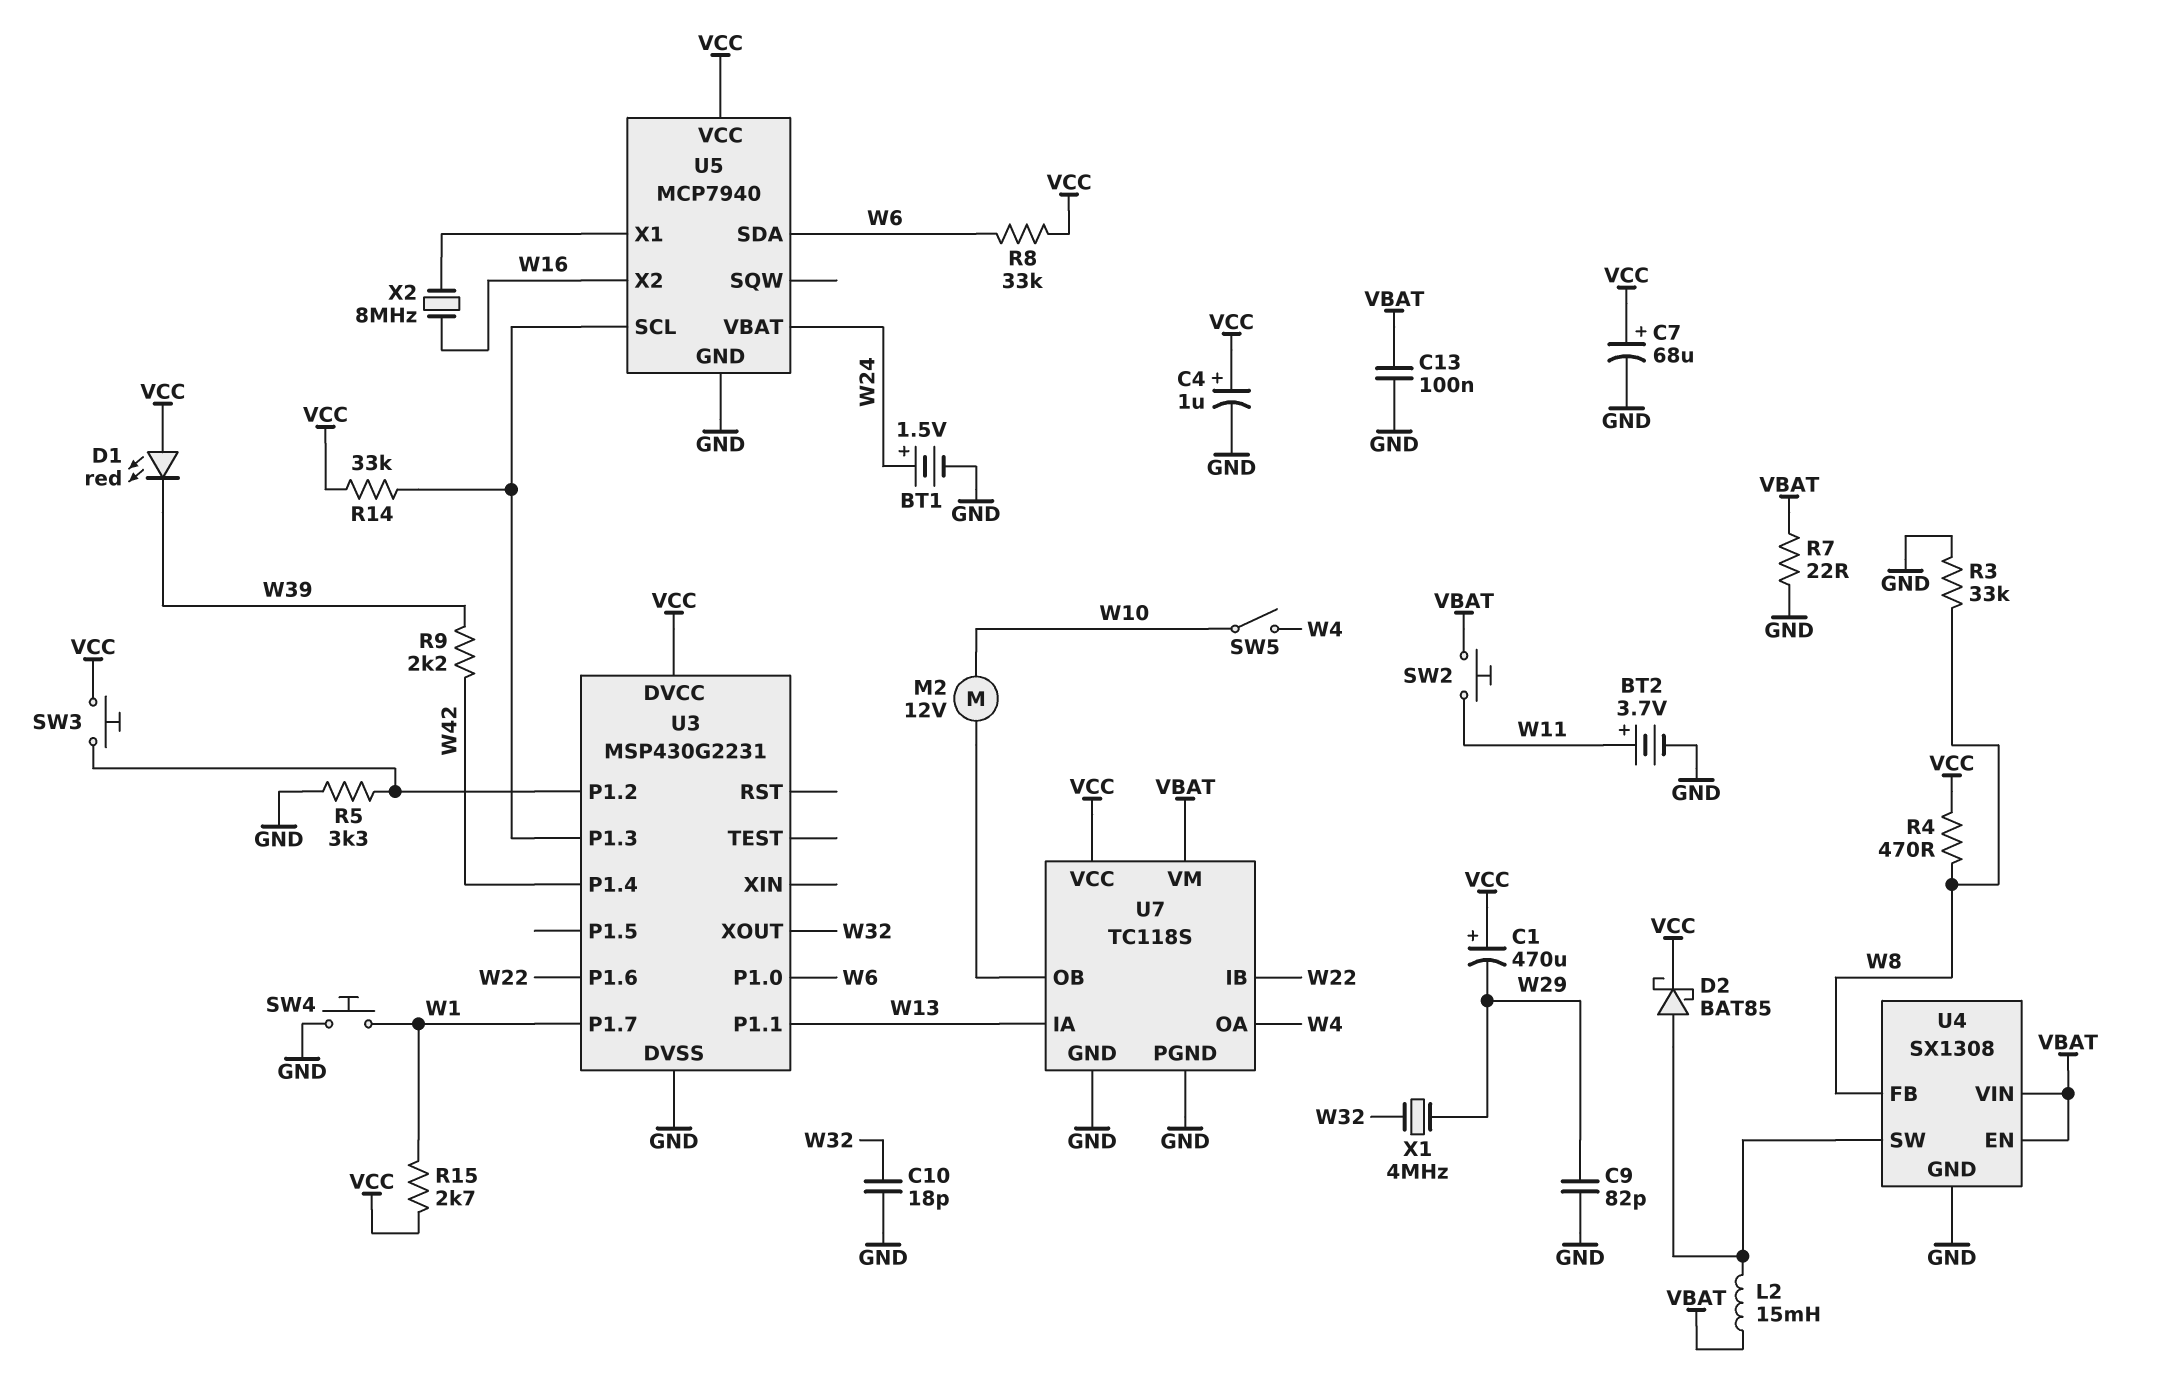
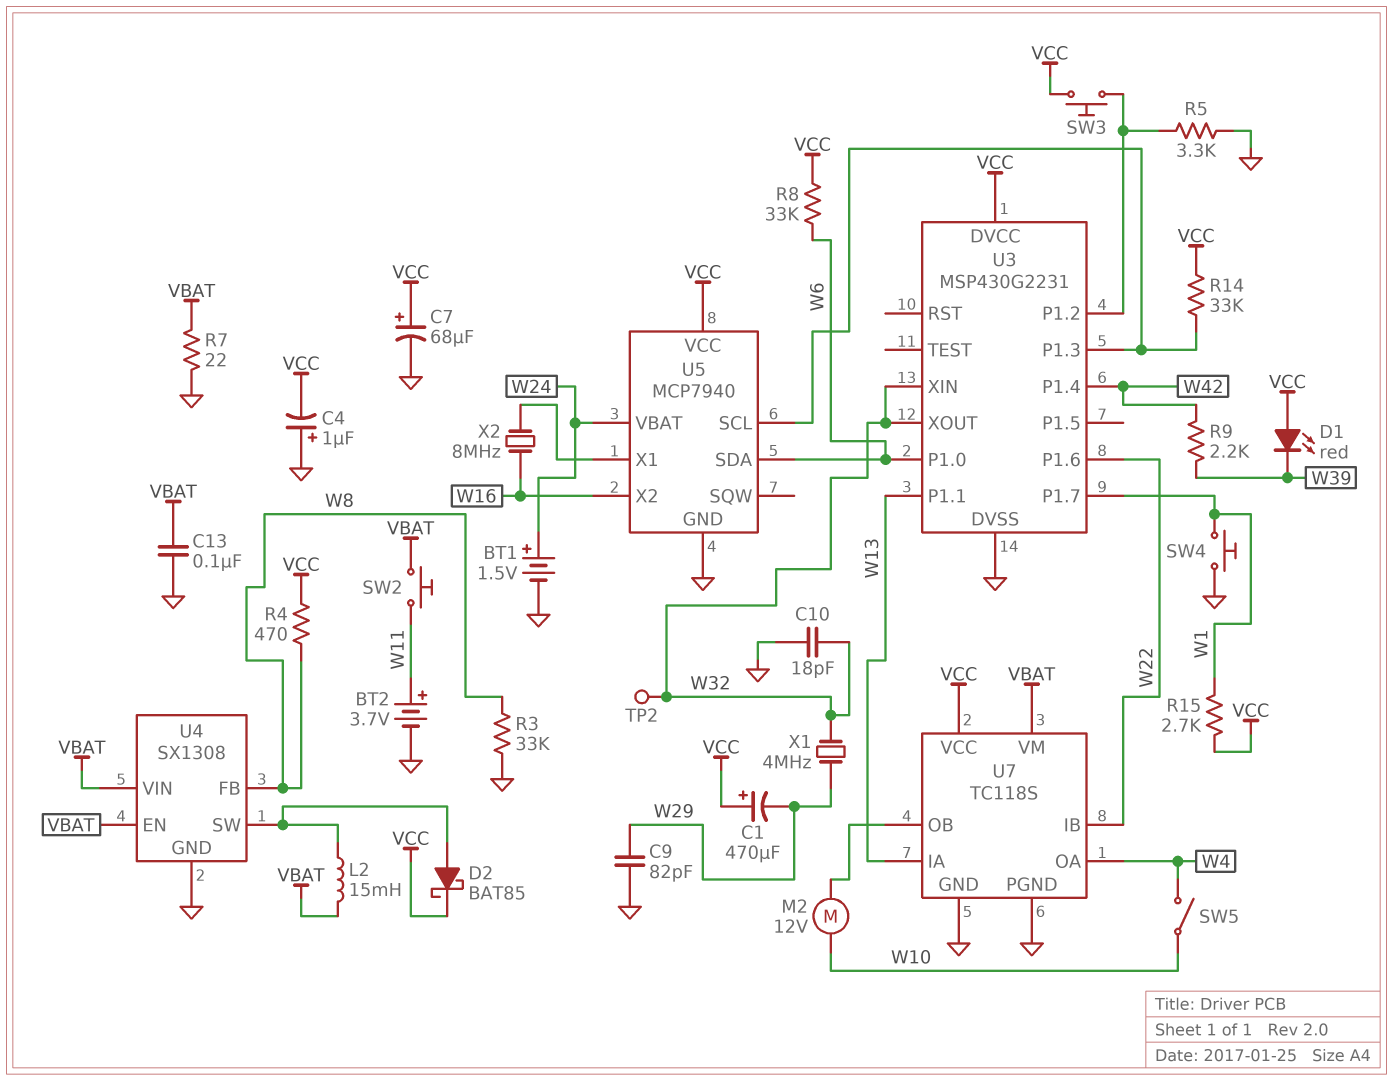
C4: 1uF (plus VCC, minus GND) -> 1uF (plus GND, minus VCC)
TP2: none -> test point (W32)
U3 pin XIN: none -> W32

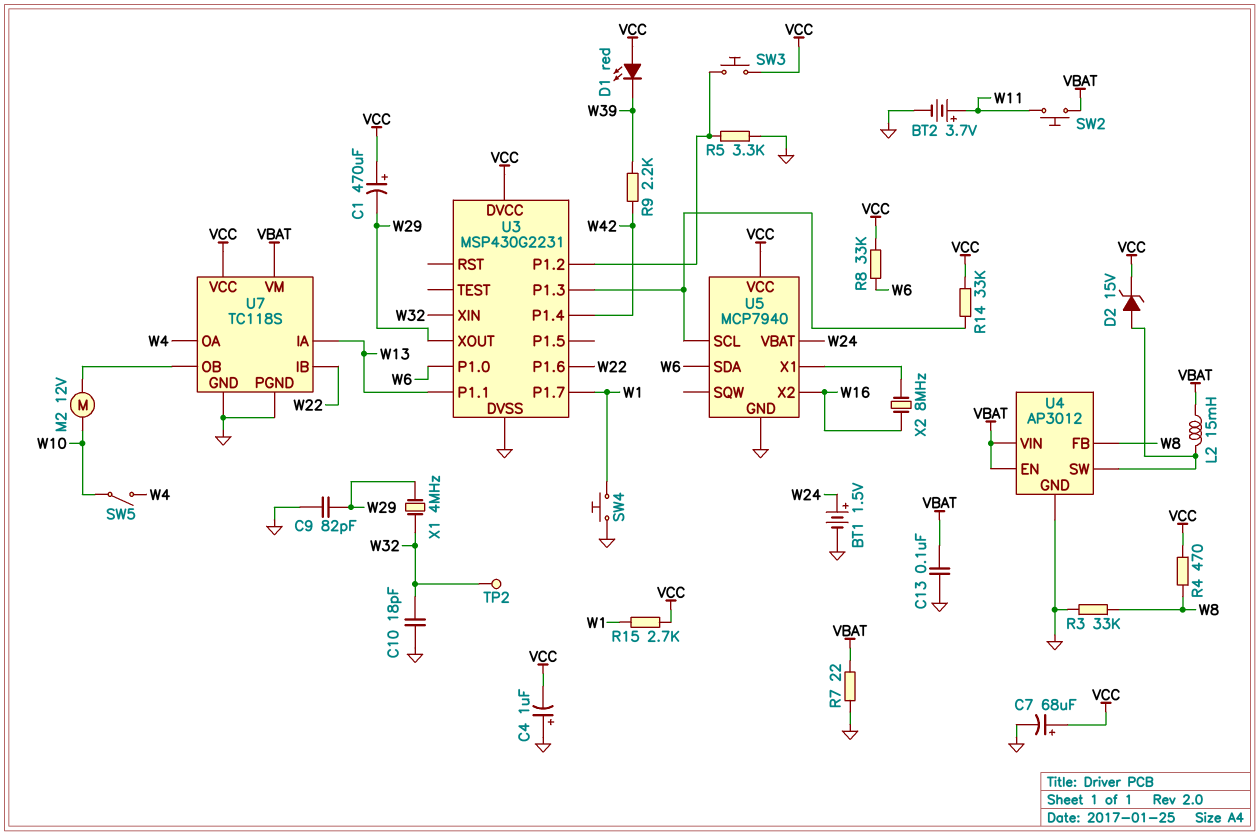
D2: schottky BAT85 (A U4/SW, K VCC) -> zener 15V (A U4/SW, K VCC)
U3 pin XOUT: W32 -> W29
U4: SX1308 -> AP3012

